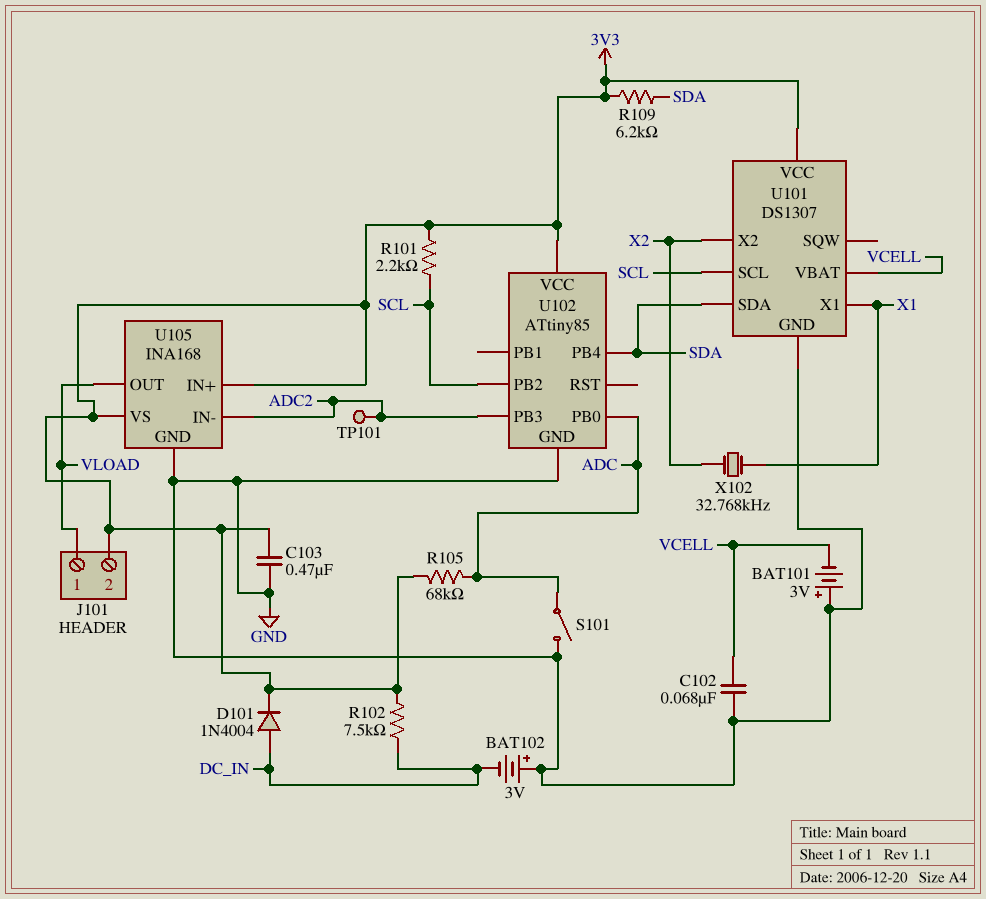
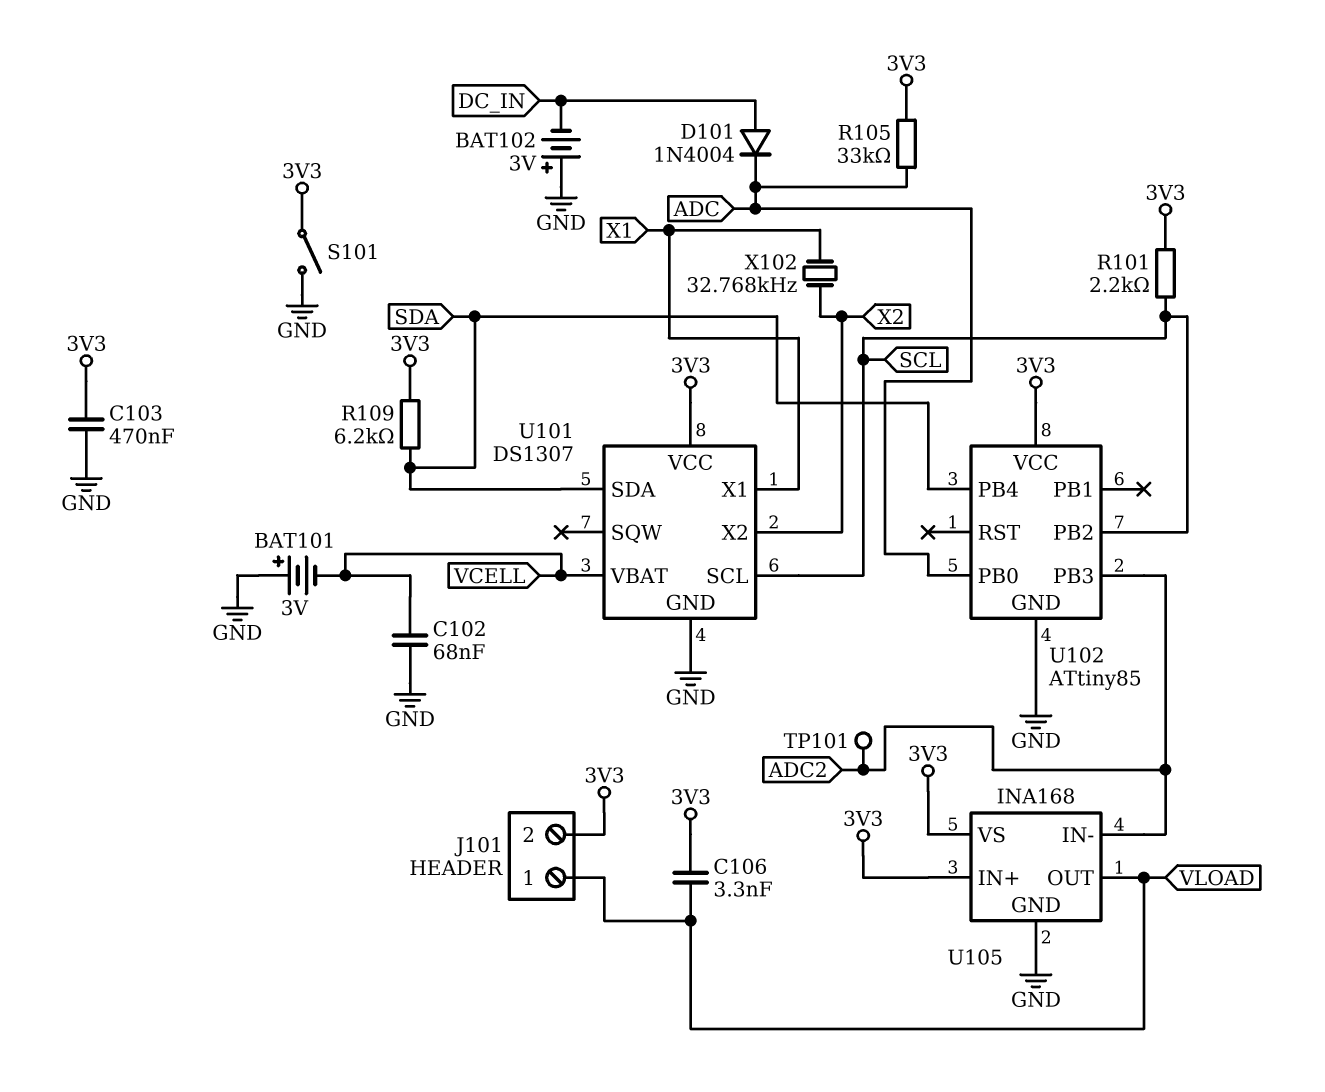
C106: none -> 3.3nF (3V3, VLOAD)
D101: diode 1N4004 (A DC_IN, K 3V3) -> diode 1N4004 (A DC_IN, K ADC)
R102: 7.5k (3V3, DC_IN) -> none
R105: 68k (3V3, ADC) -> 33k (3V3, ADC)
S101: switch (ADC, GND) -> switch (3V3, GND)

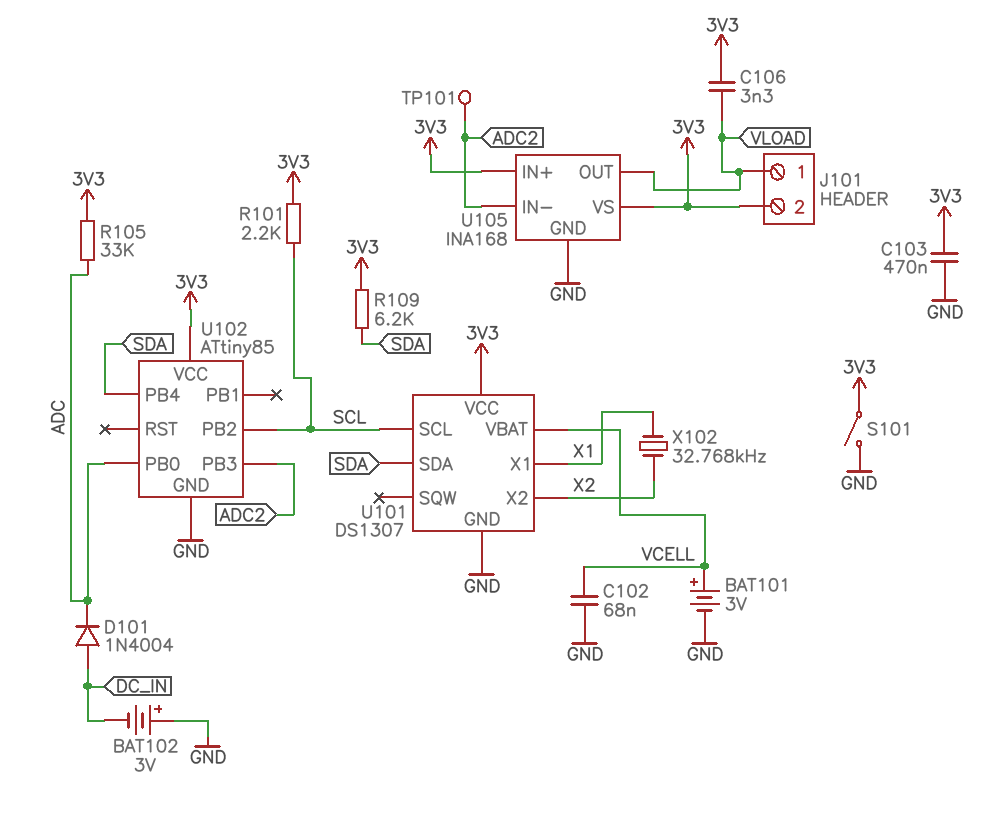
BAT101: 3V (plus GND, minus VCELL) -> 3V (plus VCELL, minus GND)

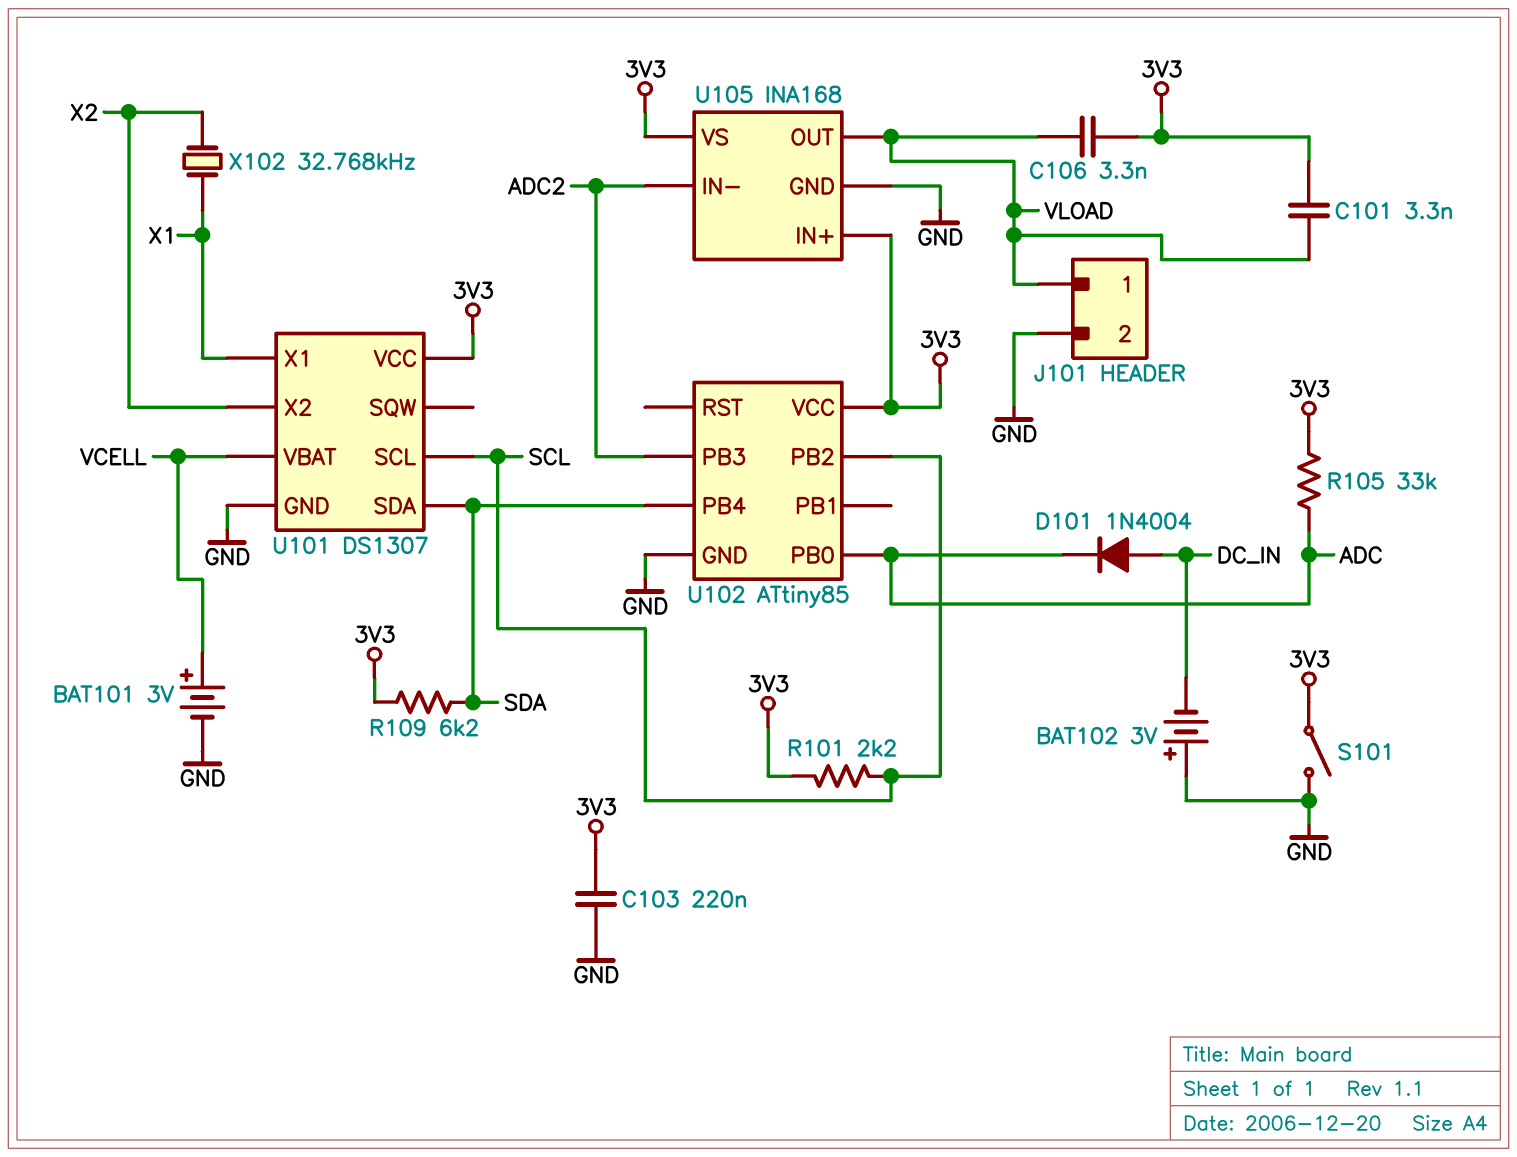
C101: none -> 3.3nF (3V3, VLOAD)
C102: 68nF (GND, VCELL) -> none
C103: 470nF (3V3, GND) -> 220nF (3V3, GND)
J101 pin 2: 3V3 -> GND
TP101: test point (ADC2) -> none

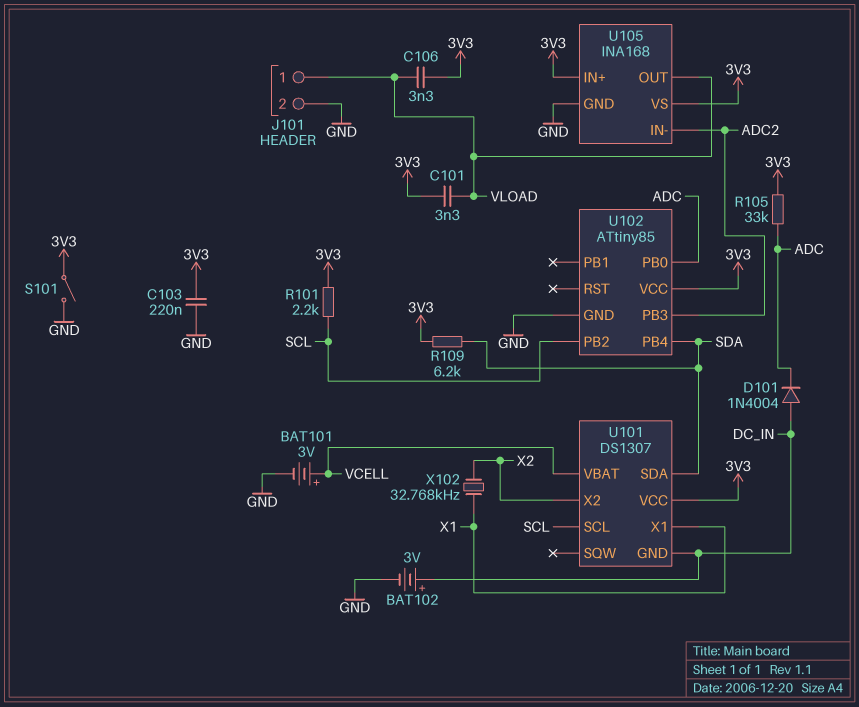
BAT102: 3V (plus GND, minus DC_IN) -> 3V (plus DC_IN, minus GND)
U101 pin GND: GND -> DC_IN

